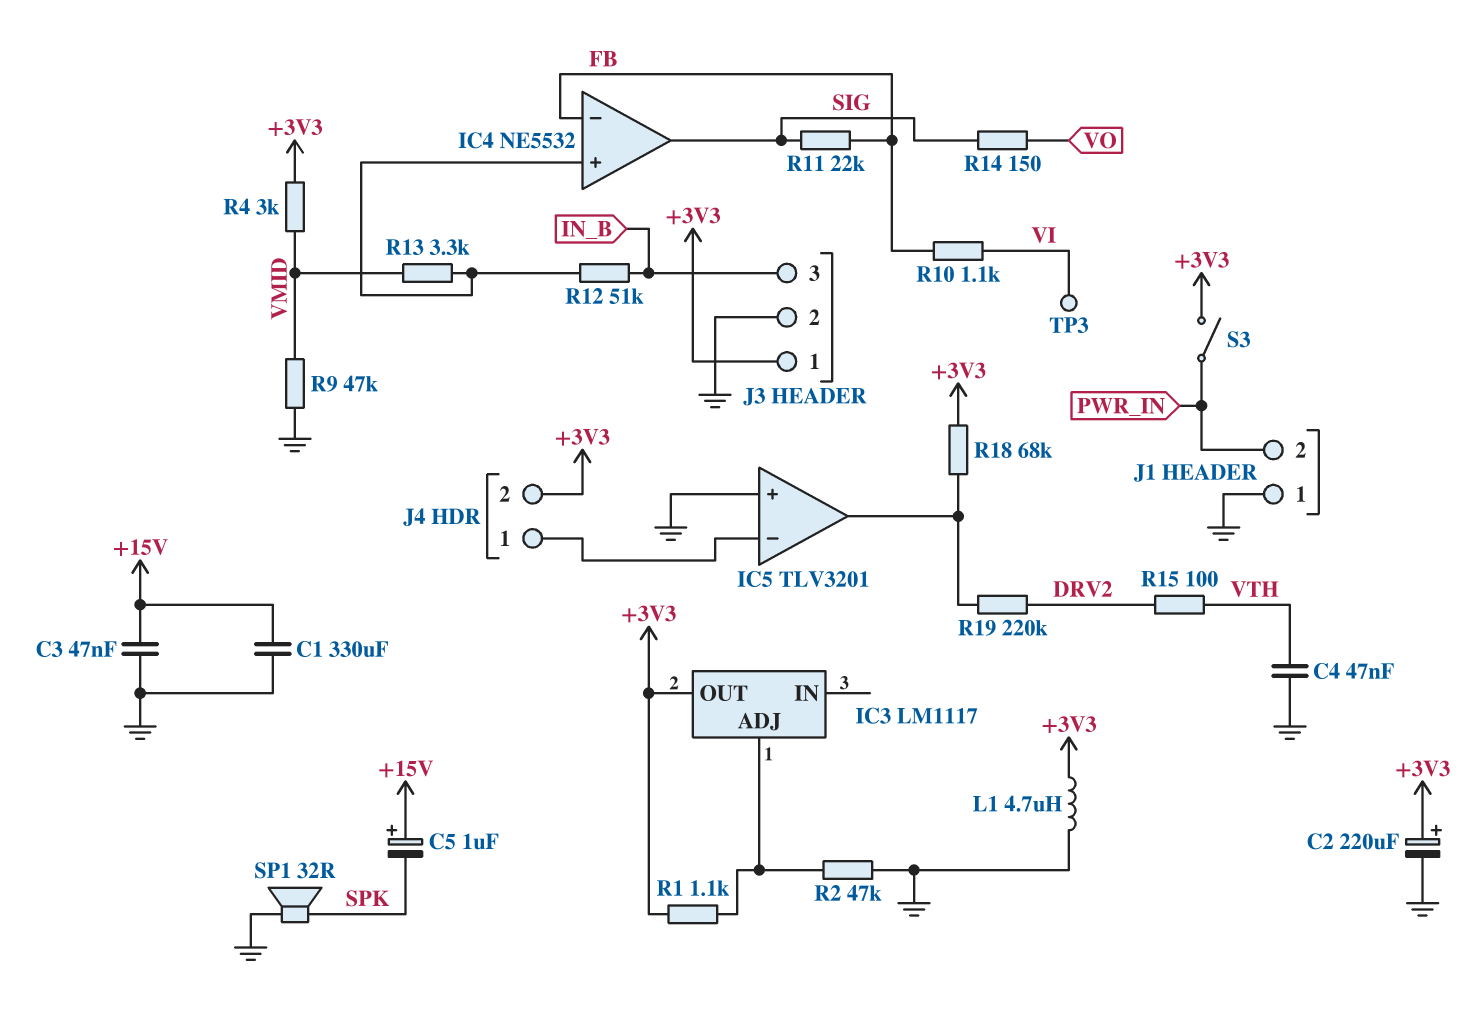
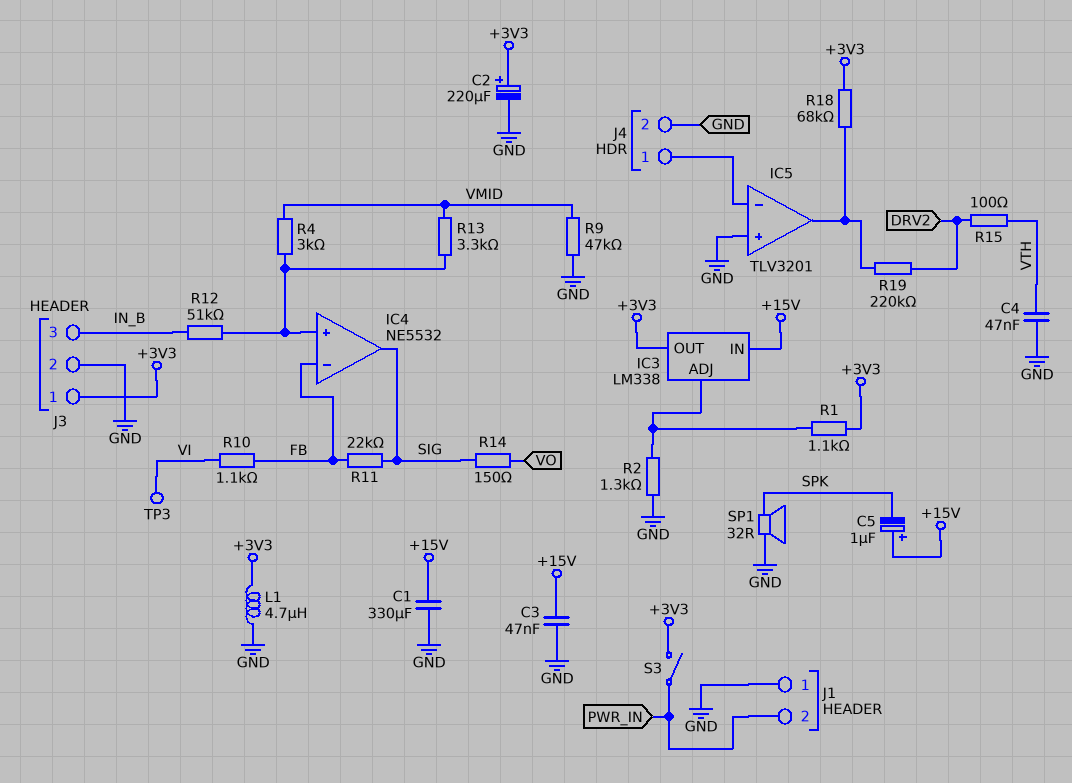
IC3: LM1117 -> LM338
IC3 pin IN: none -> +15V
J4 pin 2: +3V3 -> GND
R2: 47k (GND, IC3/ADJ) -> 1.3k (GND, IC3/ADJ)
R4: 3k (+3V3, VMID) -> 3k (IC4/in+, VMID)

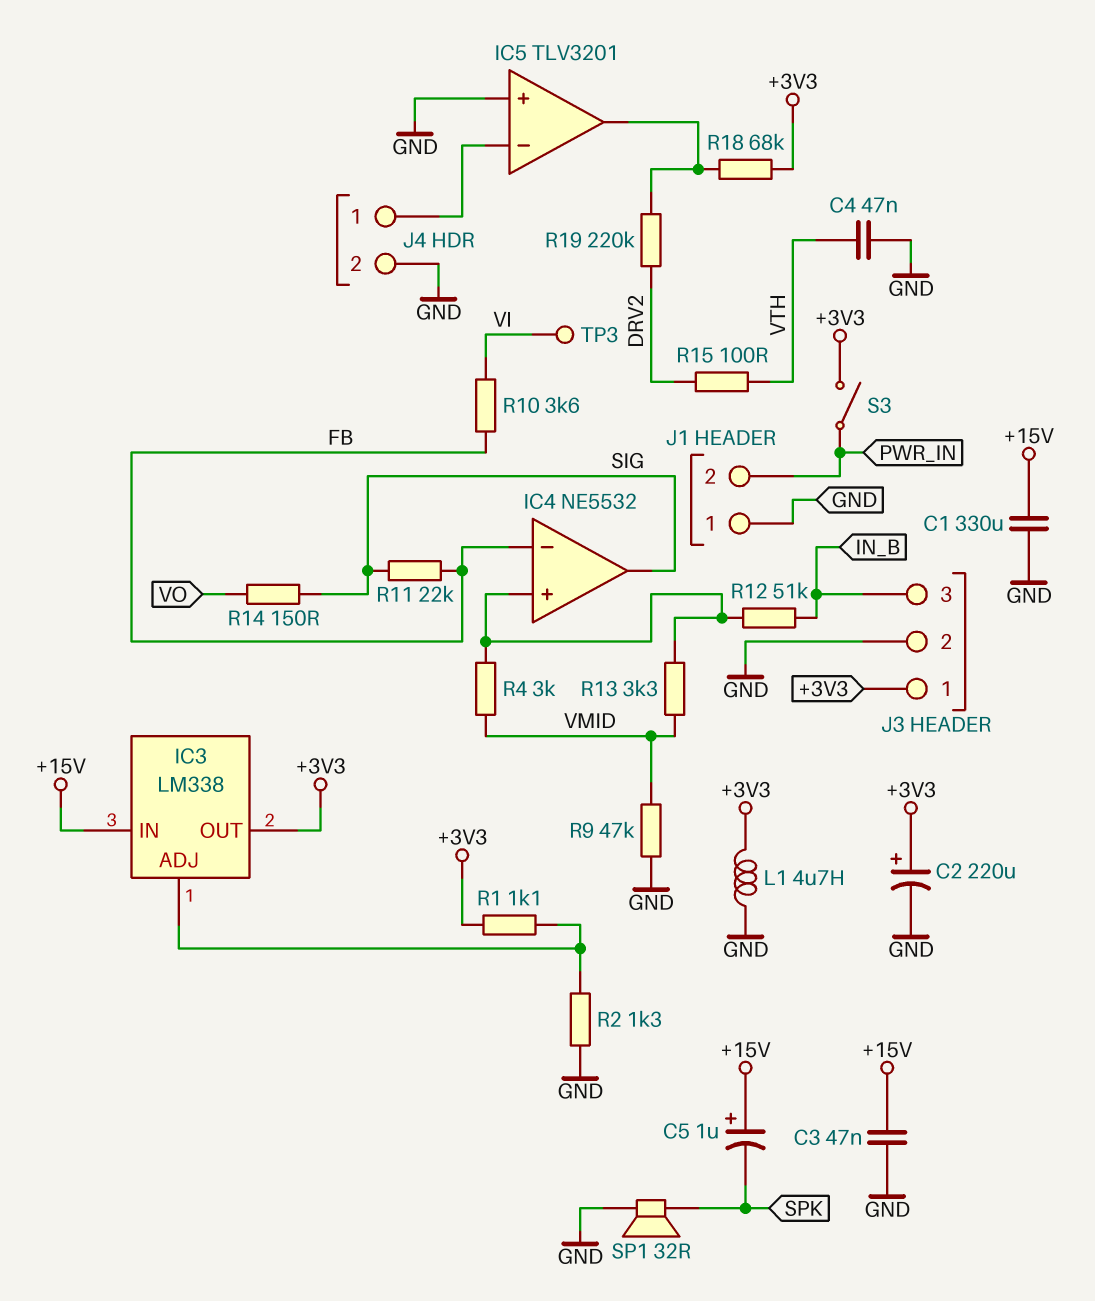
R10: 1.1k (FB, VI) -> 3.6k (FB, VI)

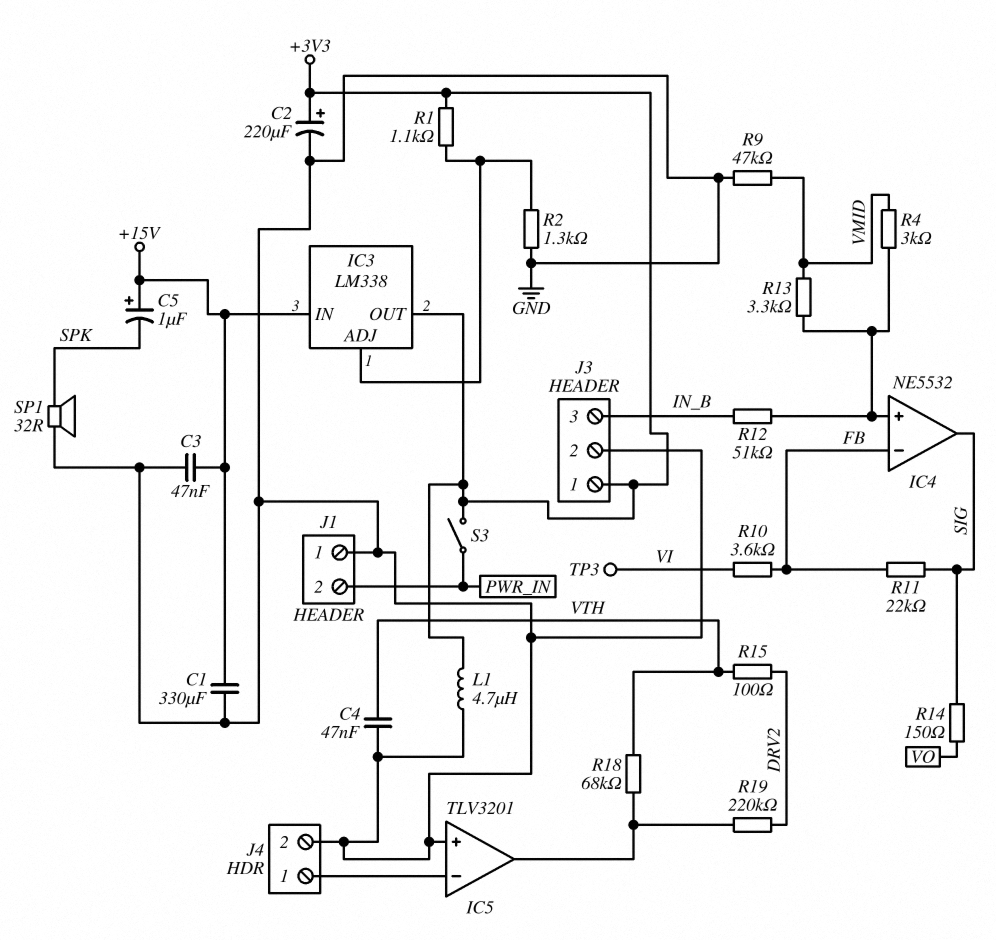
R18: 68k (+3V3, IC5/out) -> 68k (IC5/out, VTH)

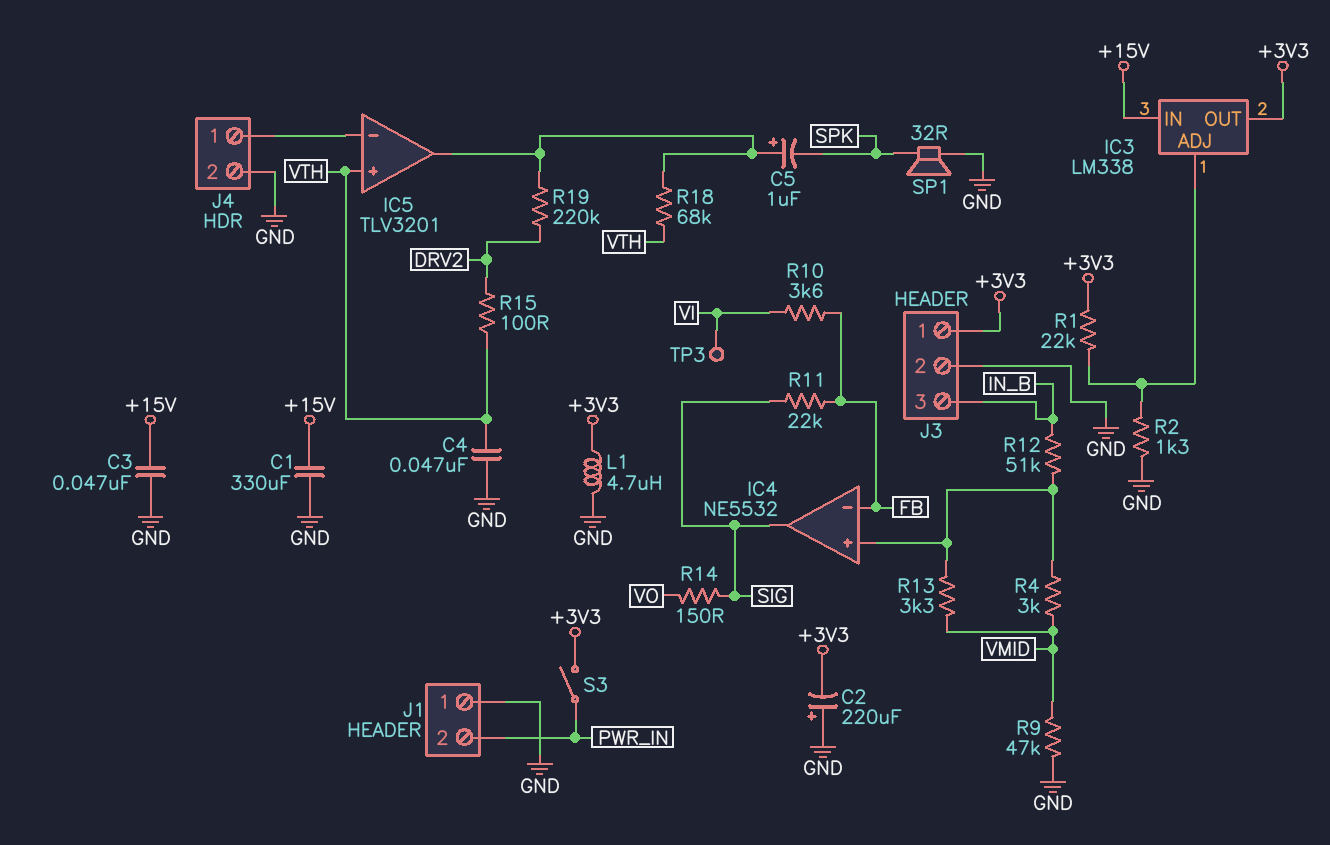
C2: 220uF (plus +3V3, minus GND) -> 220uF (plus GND, minus +3V3)
C5: 1uF (plus +15V, minus SPK) -> 1uF (plus IC5/out, minus SPK)
IC5 pin in+: GND -> VTH
R1: 1.1k (+3V3, IC3/ADJ) -> 22k (+3V3, IC3/ADJ)

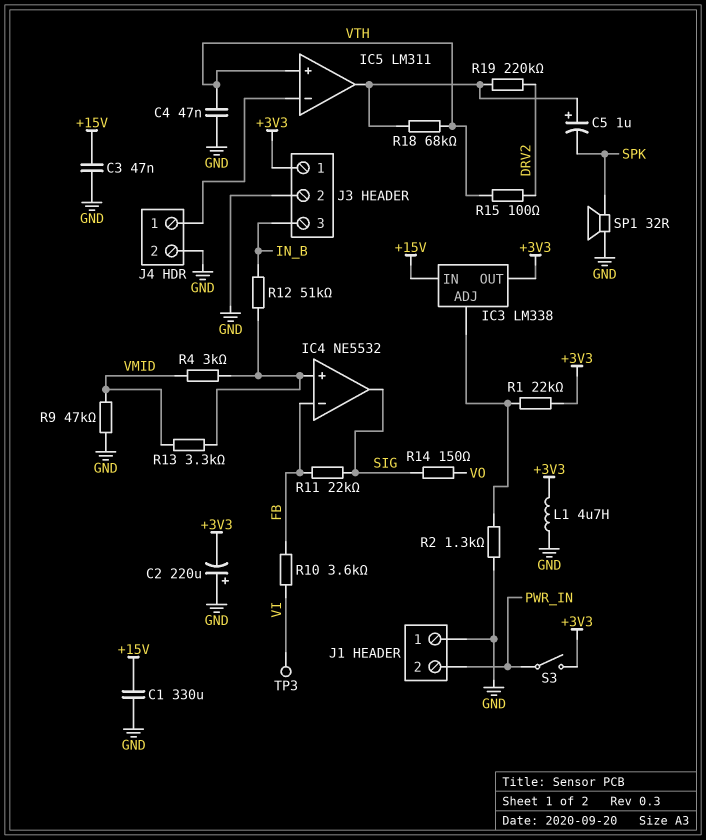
IC5: TLV3201 -> LM311

